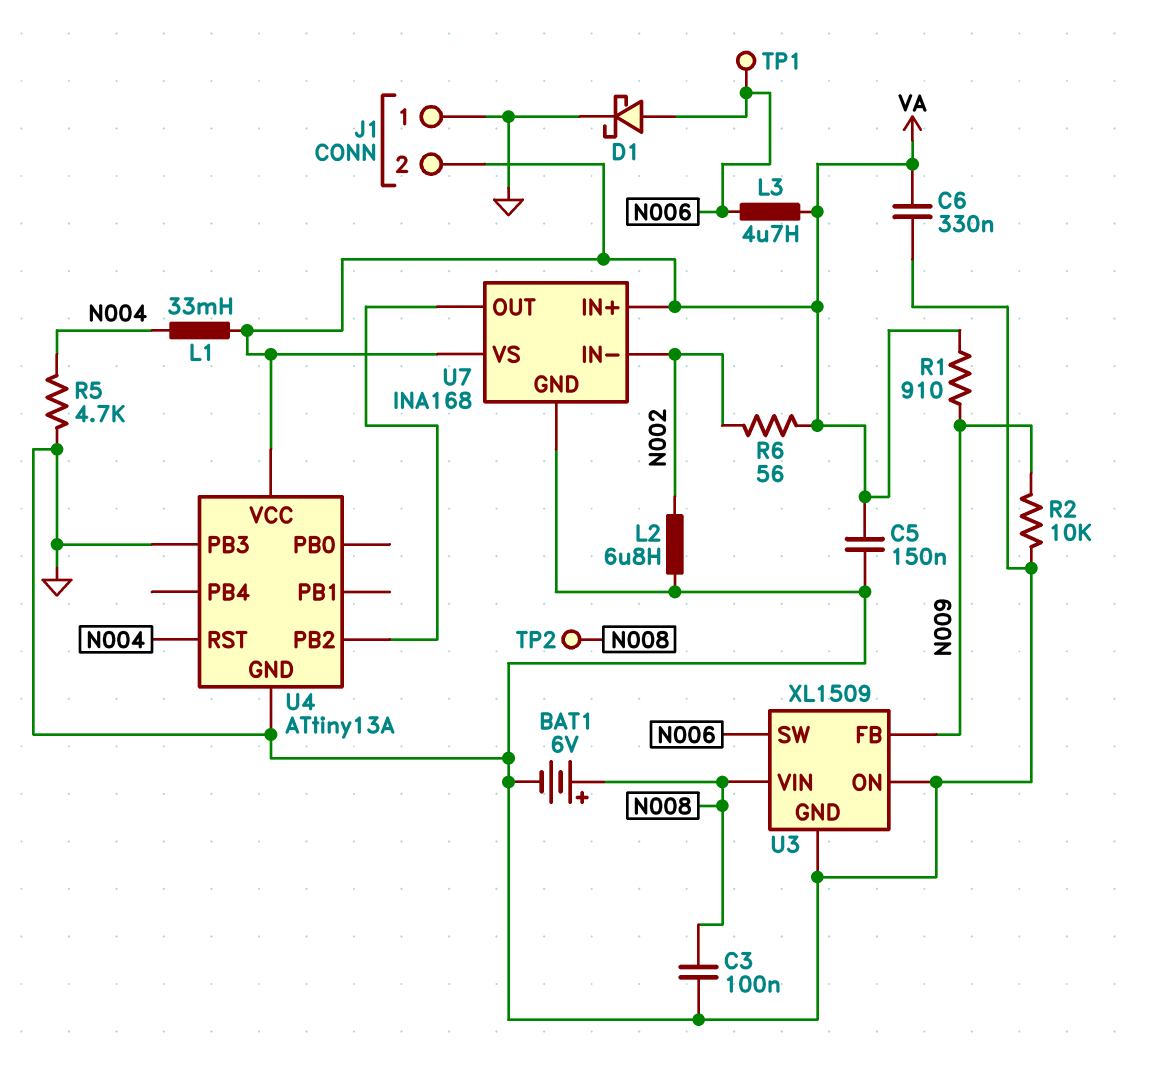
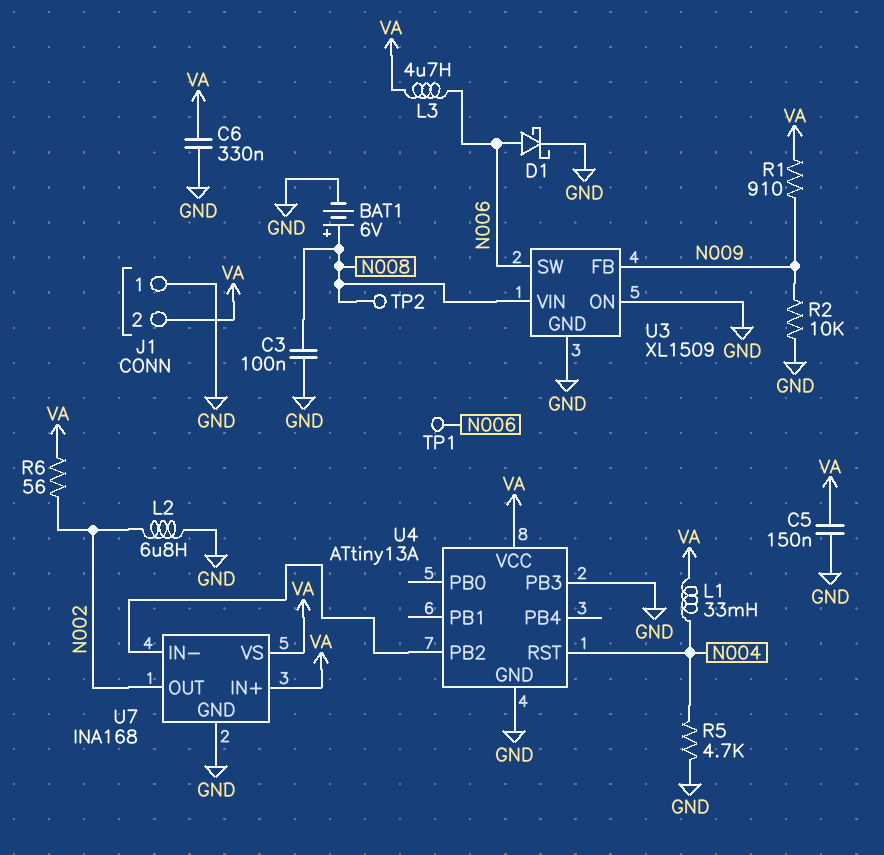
U7 pin IN-: N002 -> U4/PB2
U7 pin OUT: U4/PB2 -> N002

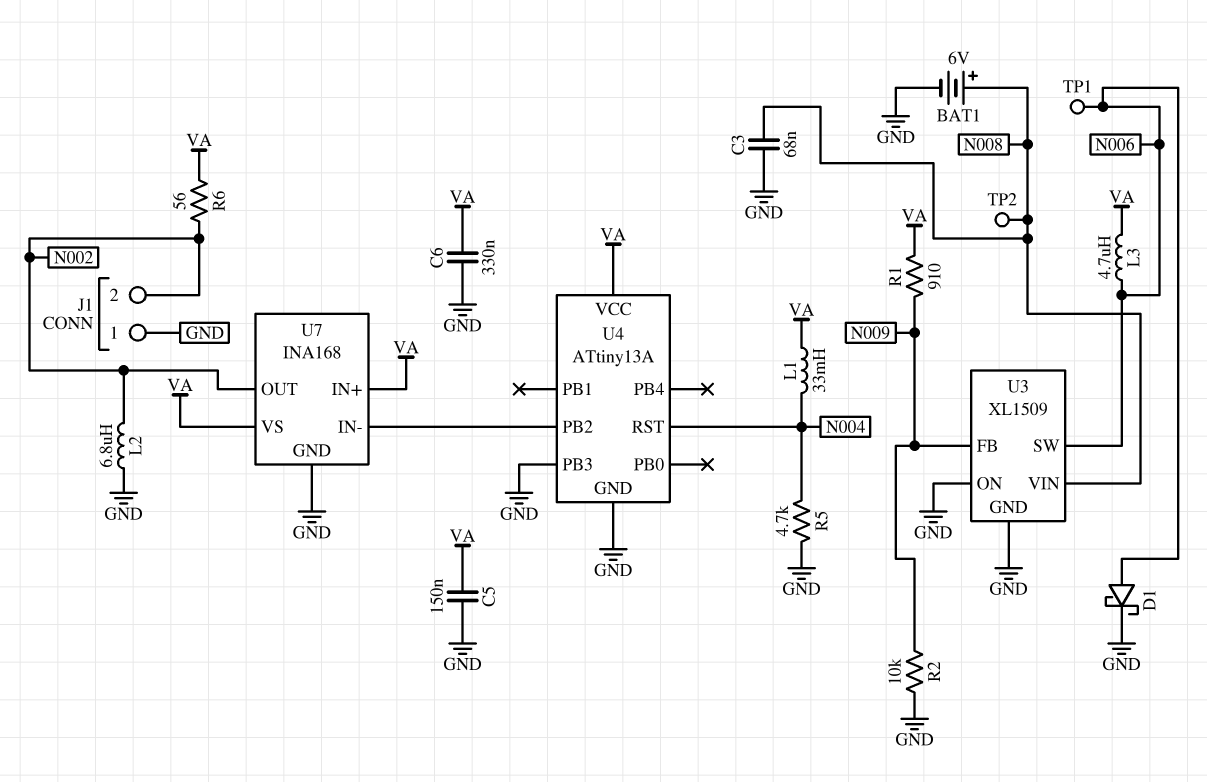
C3: 100nF (GND, N008) -> 68nF (GND, N008)
J1 pin 2: VA -> N002

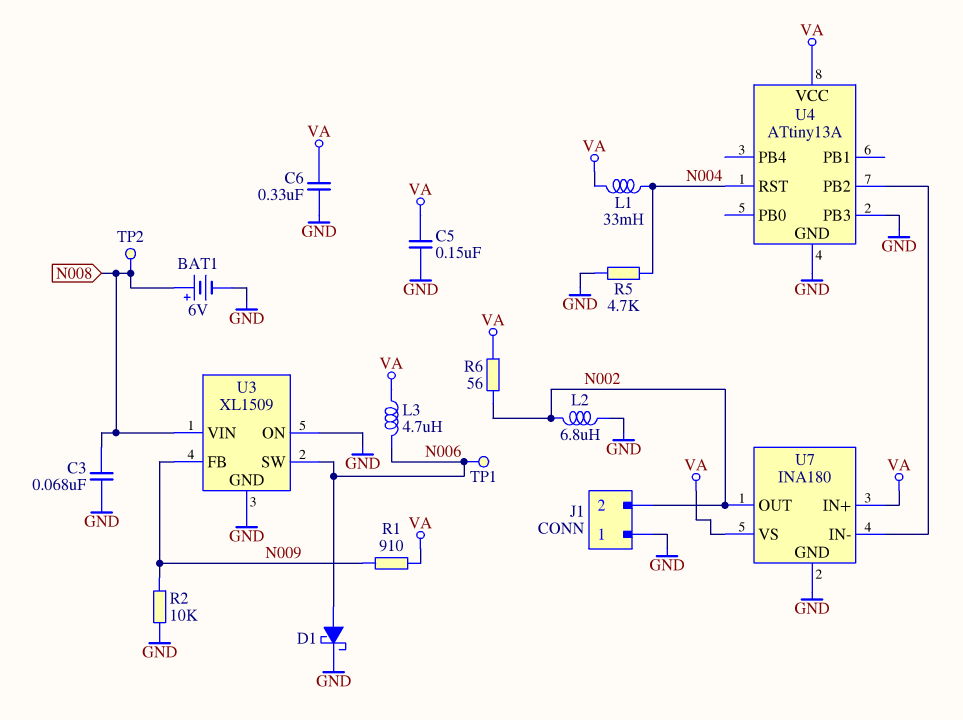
U7: INA168 -> INA180

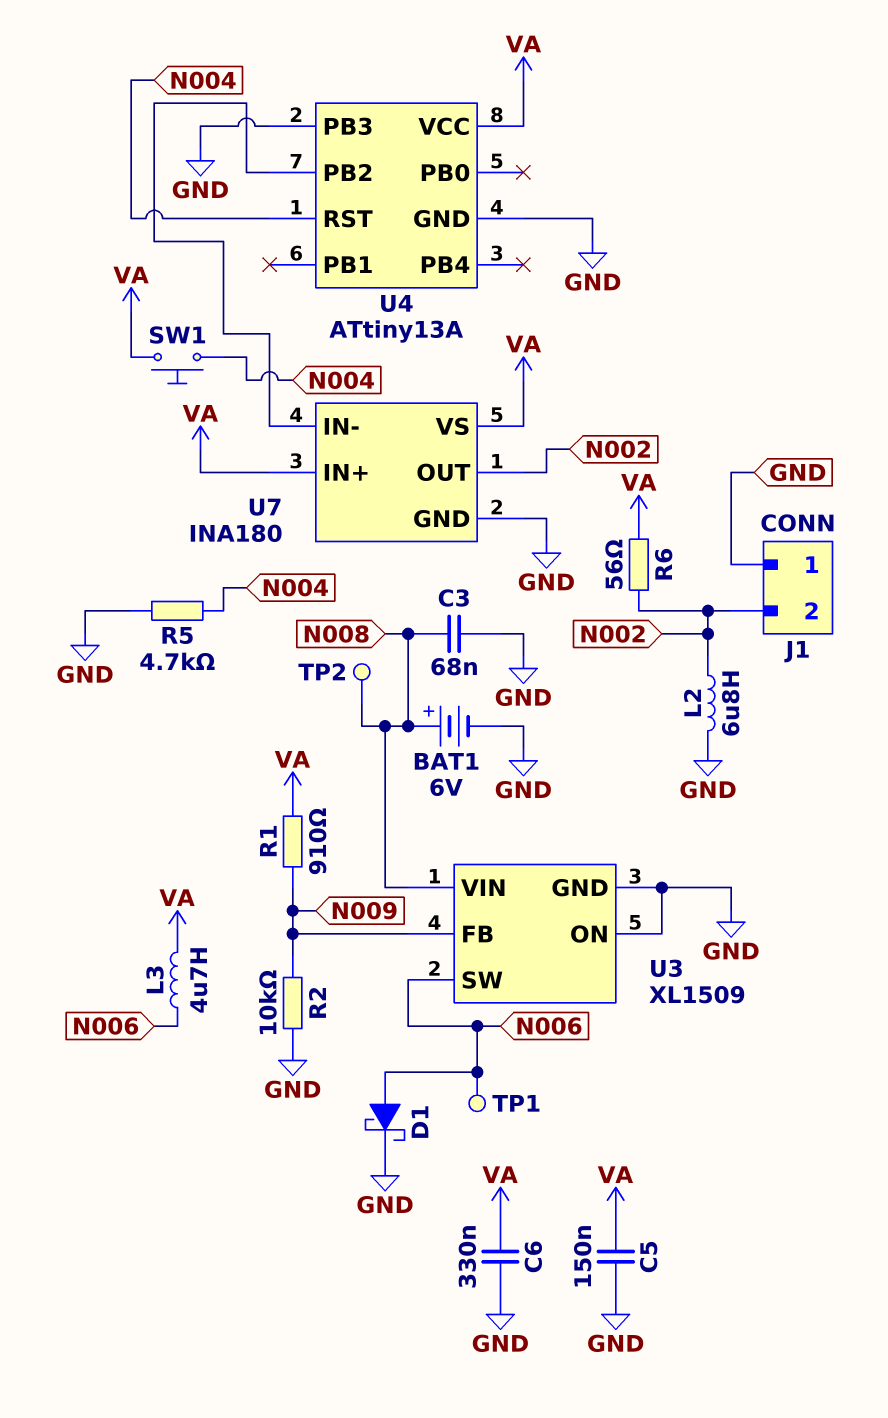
L1: 33mH (N004, VA) -> none
SW1: none -> button (N004, VA)

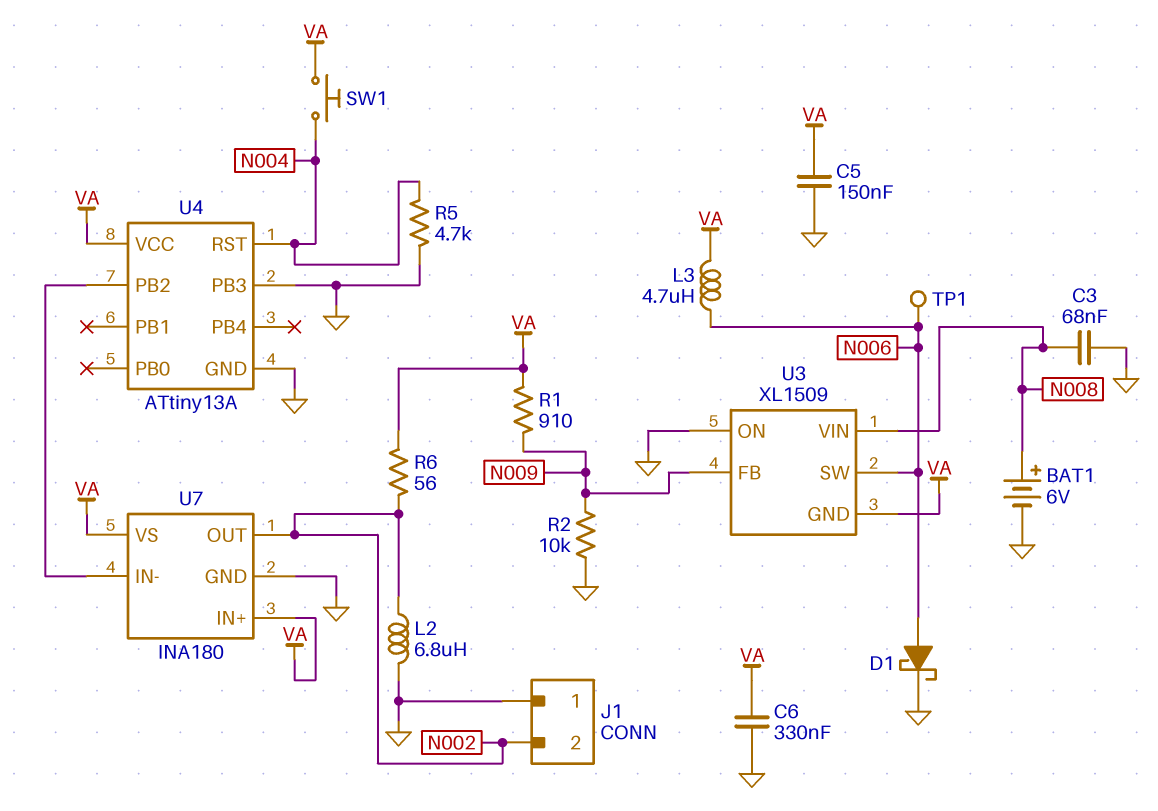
TP2: test point (N008) -> none
U3 pin GND: GND -> VA

